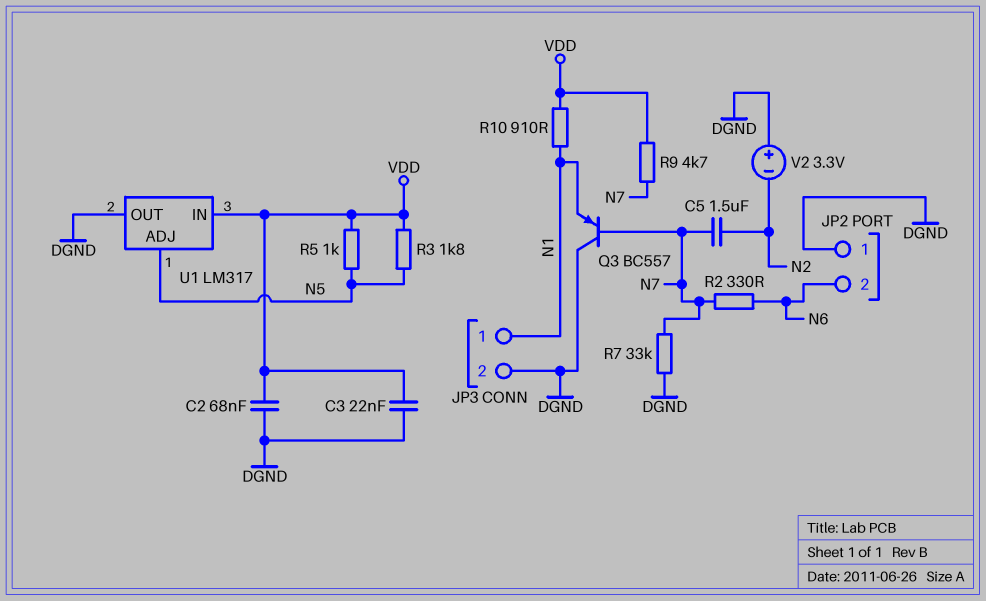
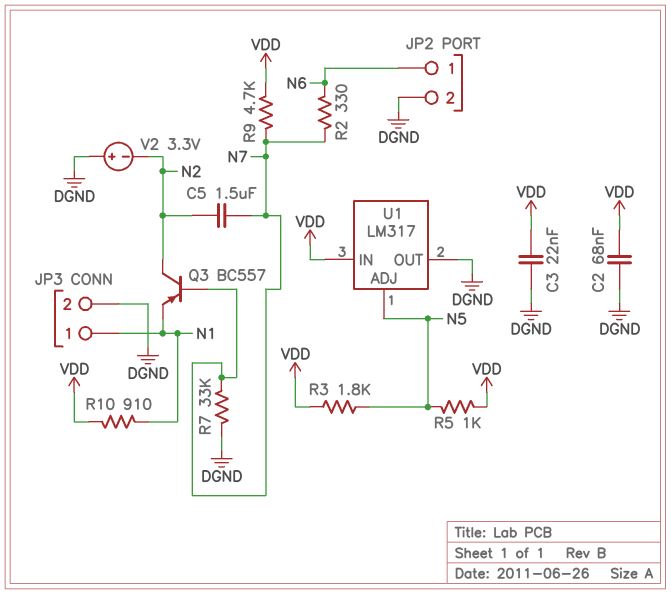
JP2 pin 1: DGND -> N6
JP2 pin 2: N6 -> DGND
Q3: PNP BC557 (B N7, C DGND, E N1) -> PNP BC557 (B N7, C N2, E N1)

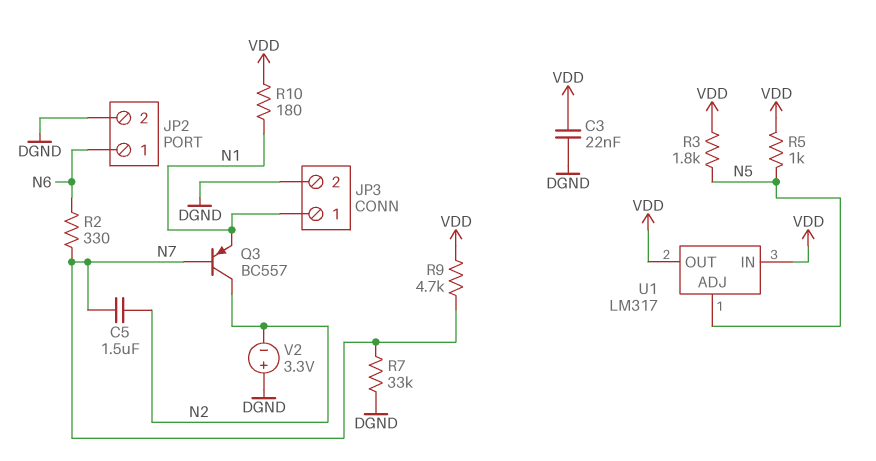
C2: 68nF (DGND, VDD) -> none
R10: 910 (N1, VDD) -> 180 (N1, VDD)
U1 pin OUT: DGND -> VDD

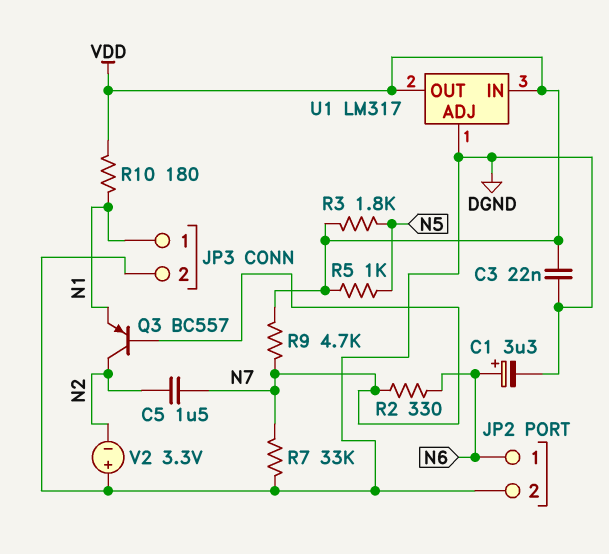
C1: none -> 3.3uF (plus N6, minus DGND)
U1 pin ADJ: N5 -> DGND

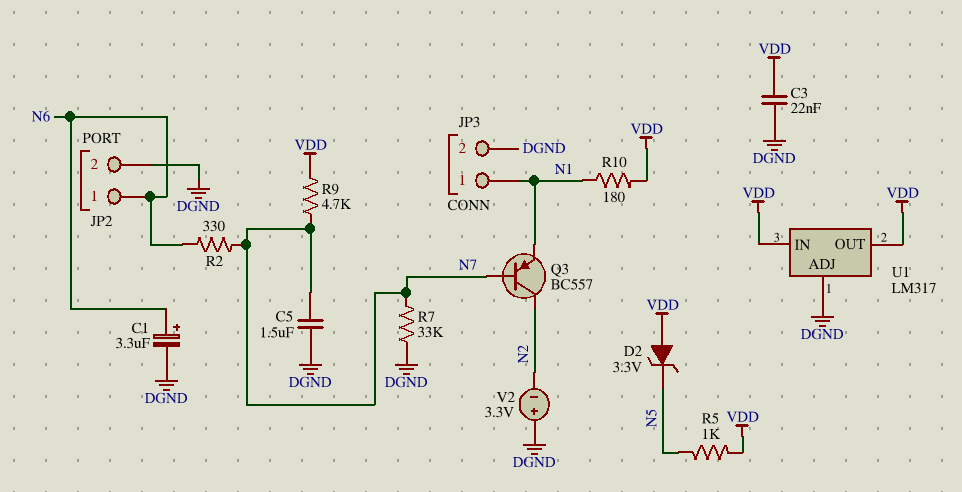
C5: 1.5uF (N2, N7) -> 1.5uF (DGND, N7)
D2: none -> zener 3.3V (A VDD, K N5)
R3: 1.8k (N5, VDD) -> none

